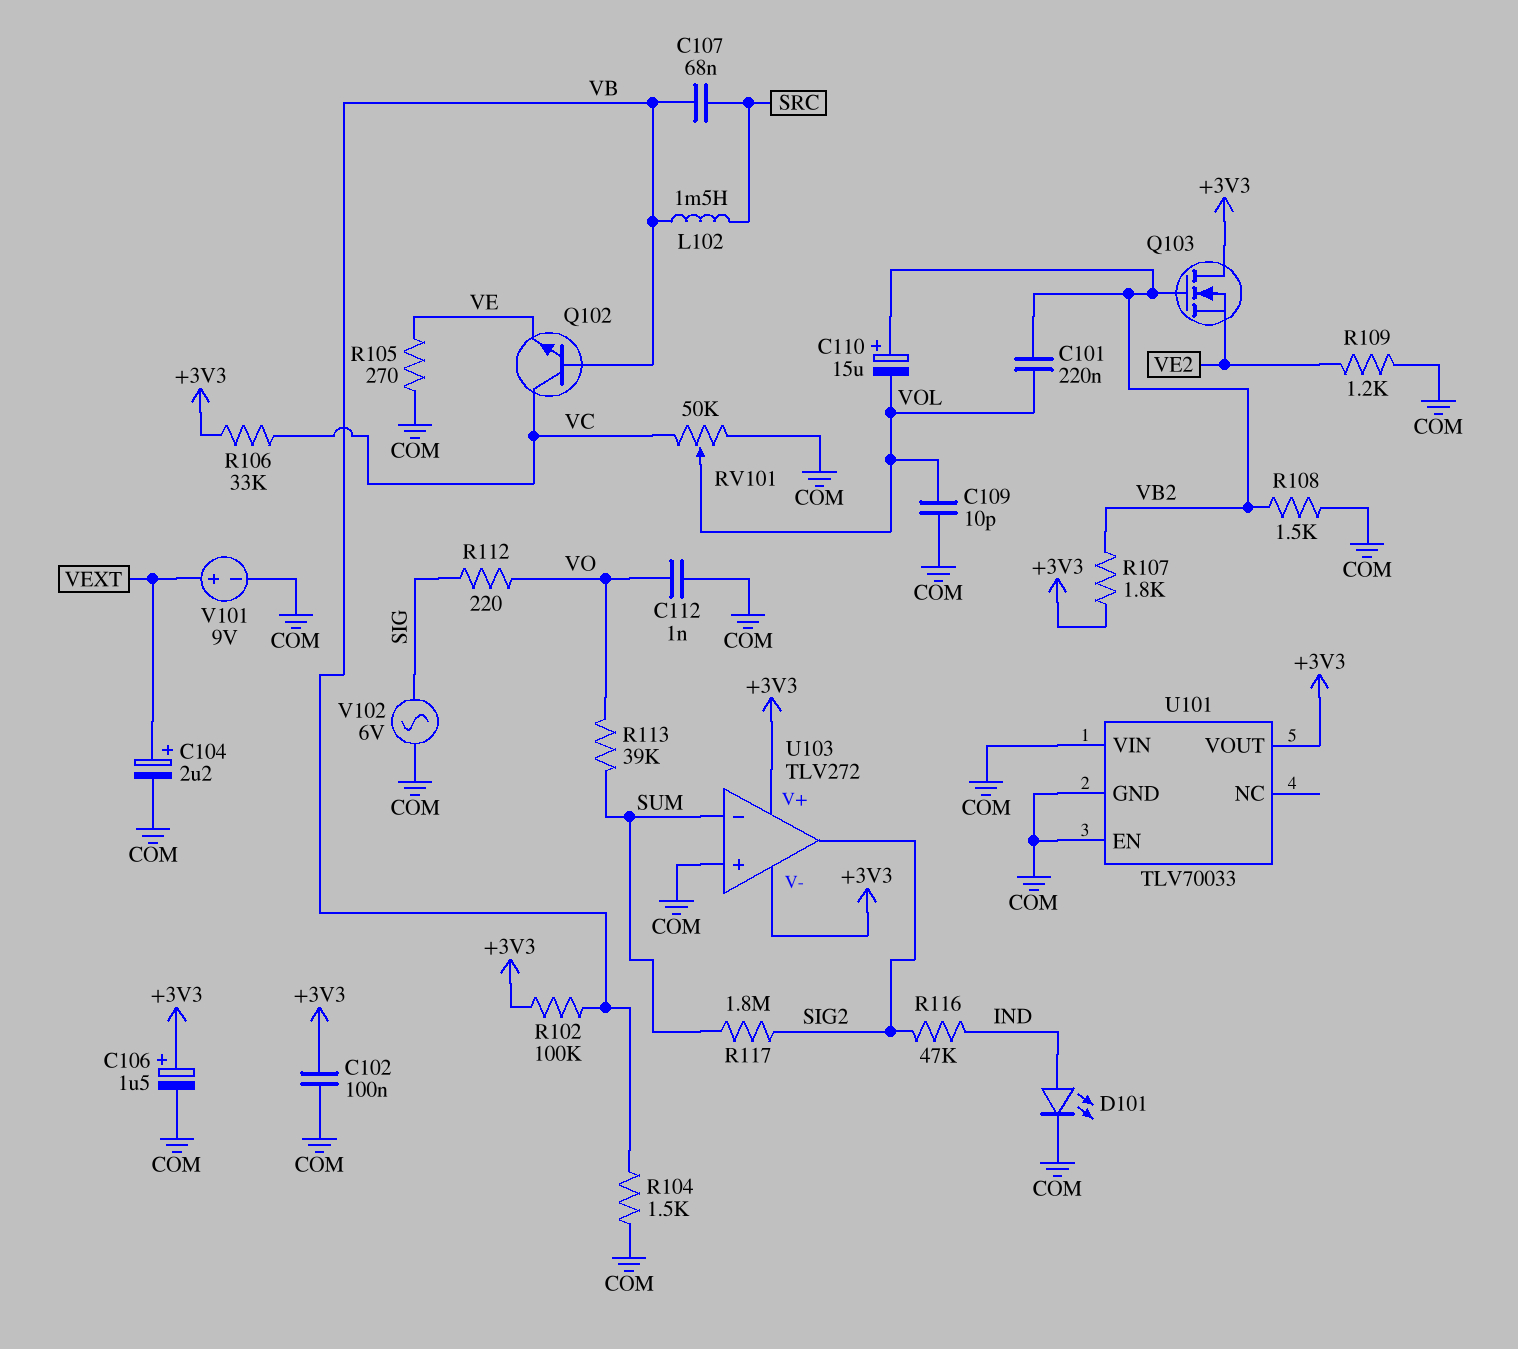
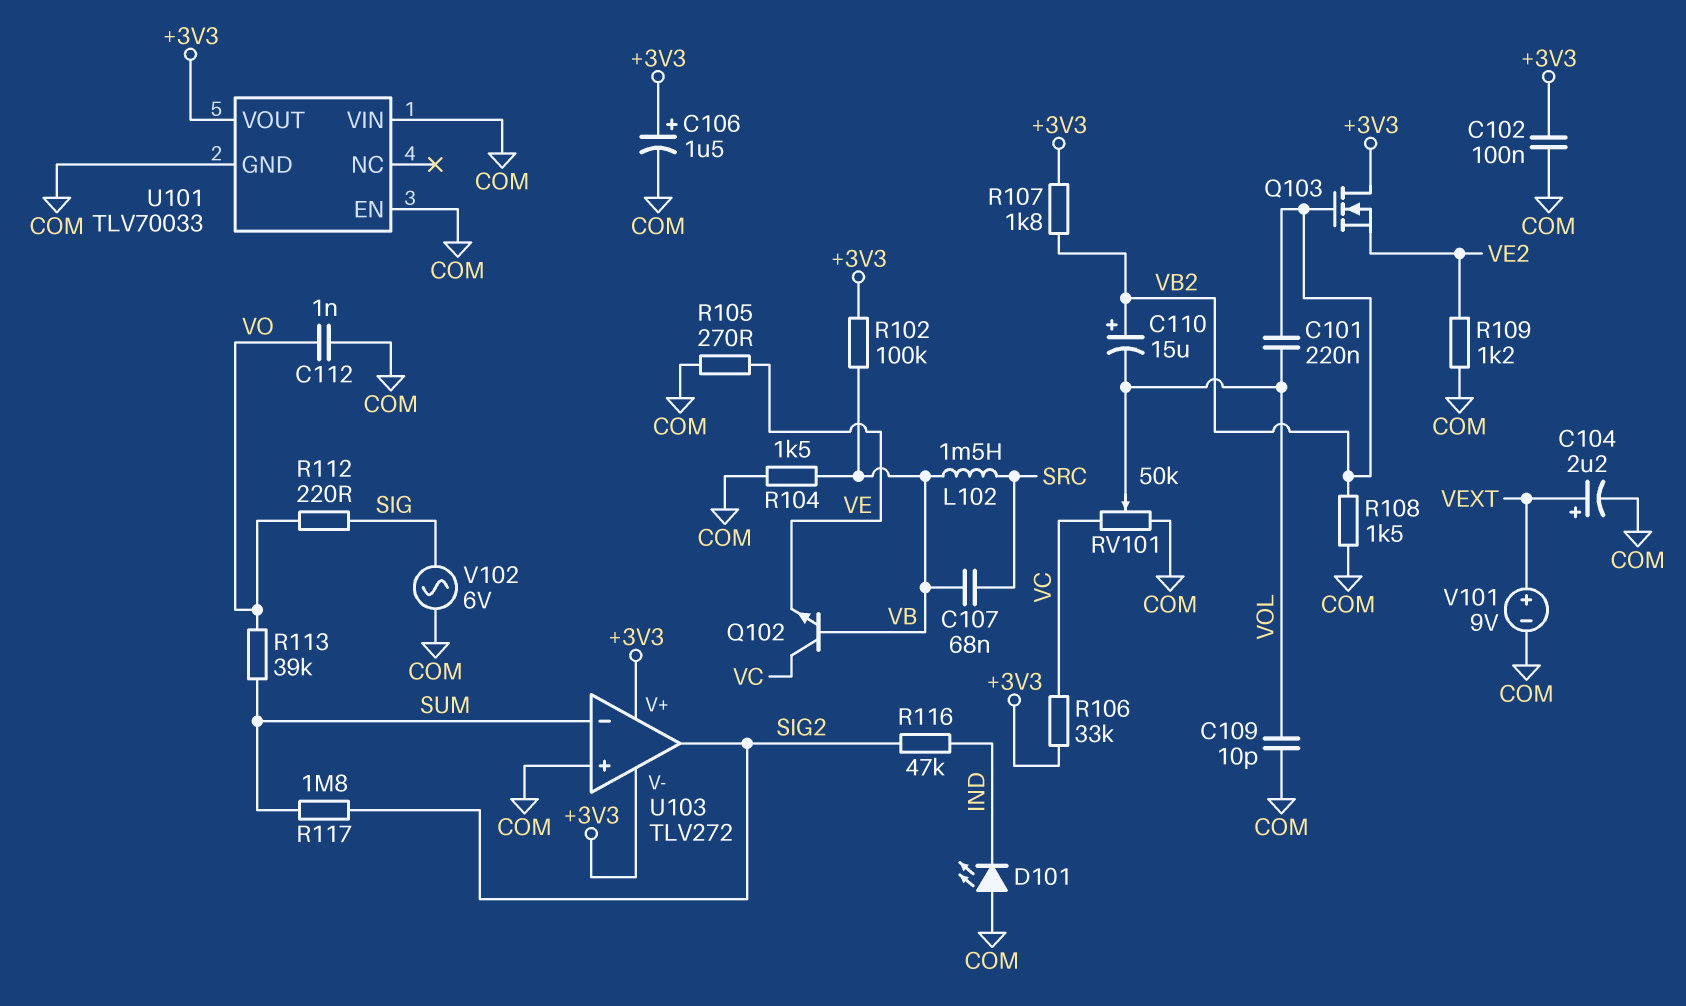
D101: LED (A IND, K COM) -> LED (A COM, K IND)

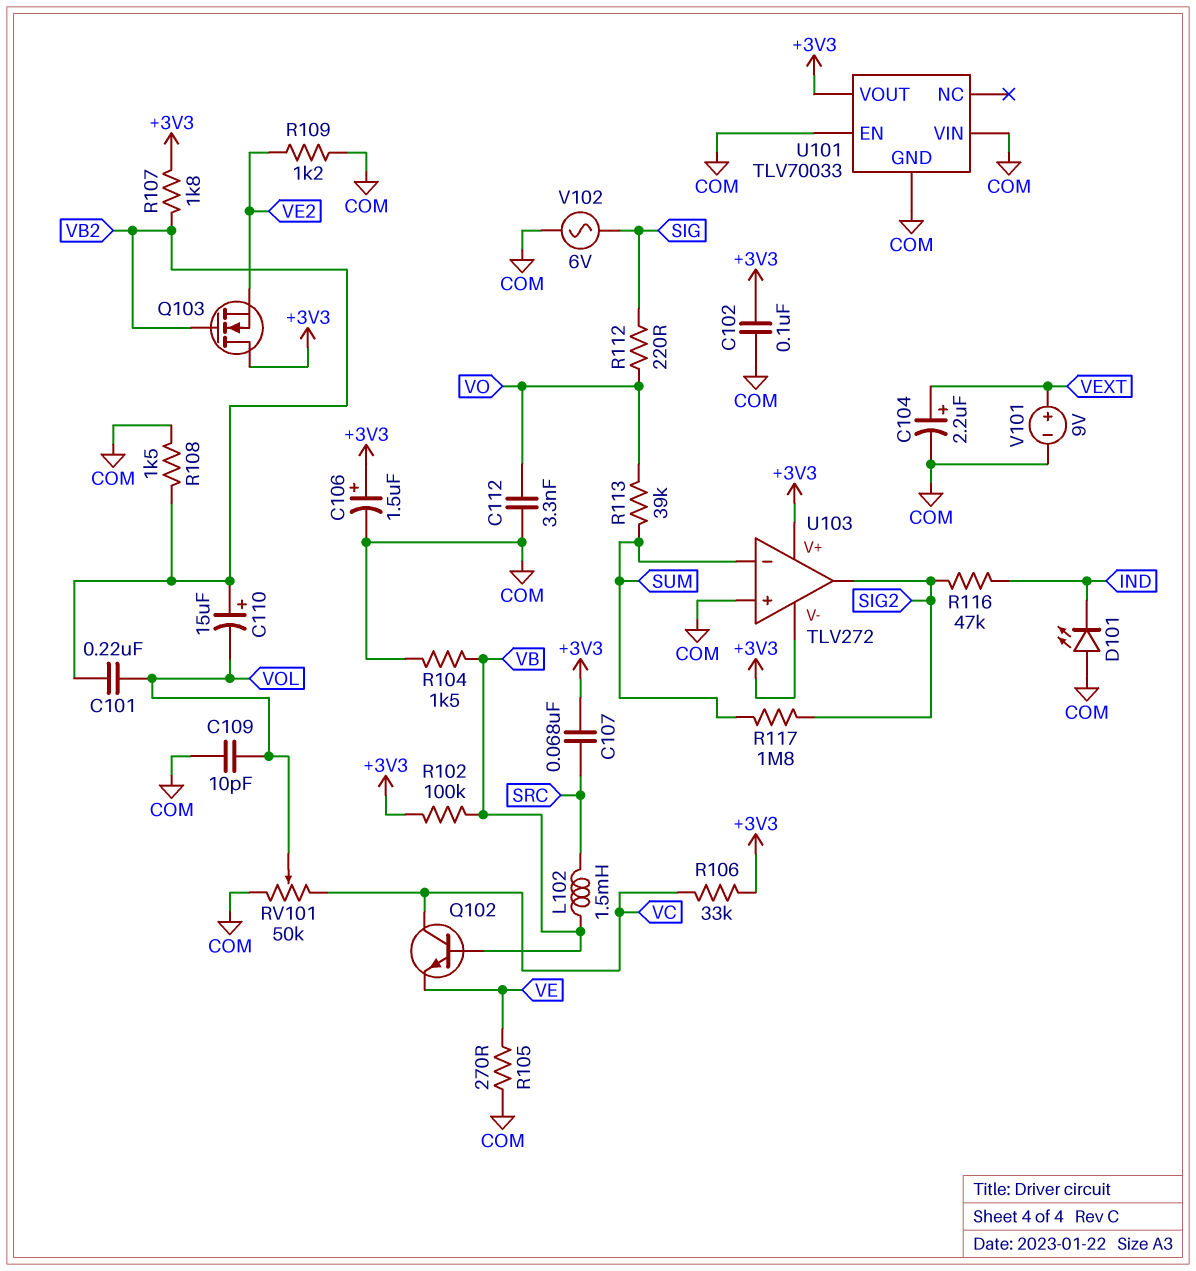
C107: 68nF (SRC, VB) -> 68nF (+3V3, SRC)
C112: 1nF (COM, VO) -> 3.3nF (COM, VO)

